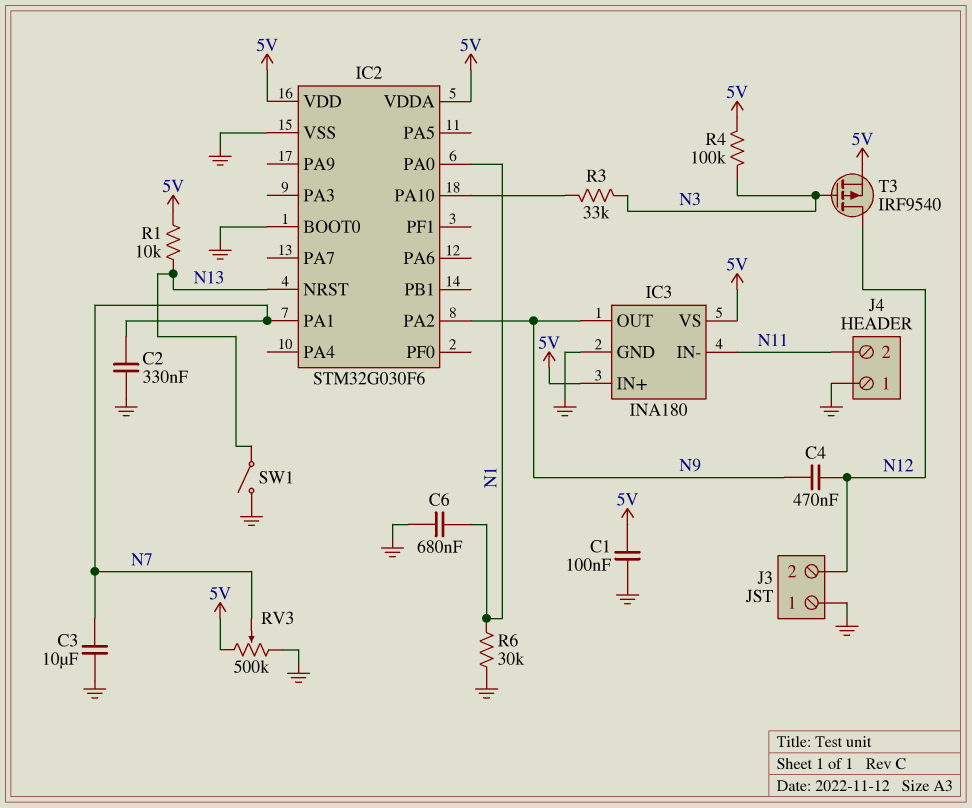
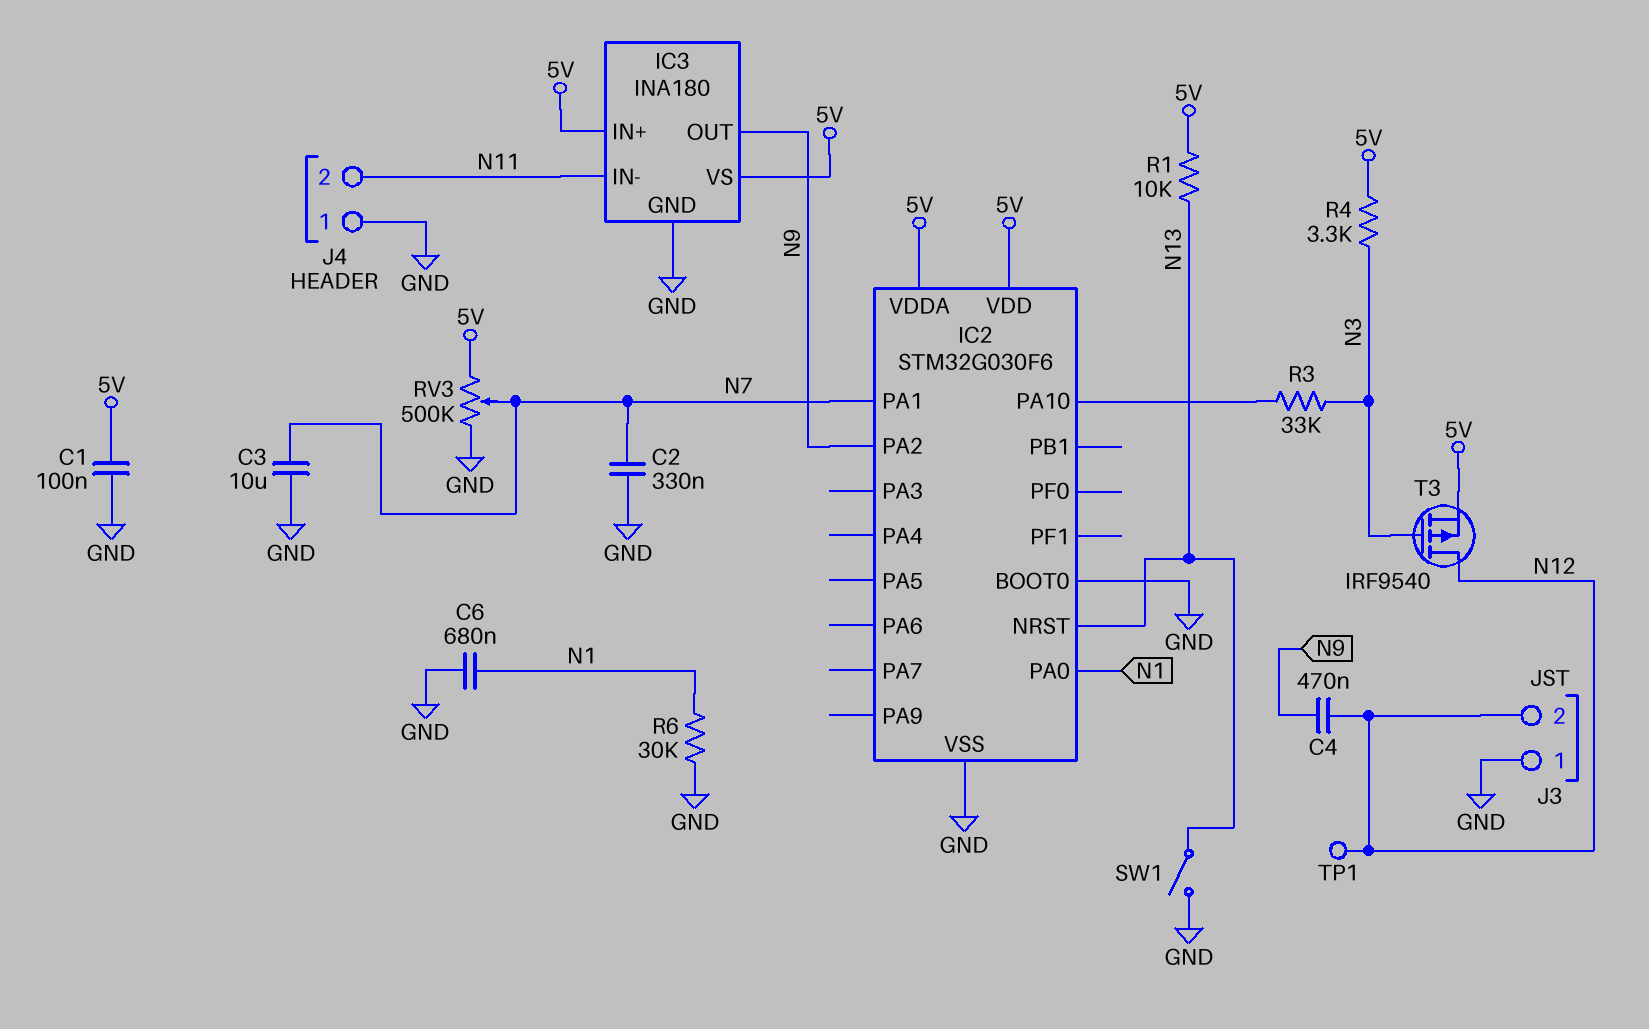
R4: 100k (5V, N3) -> 3.3k (5V, N3)
TP1: none -> test point (N12)

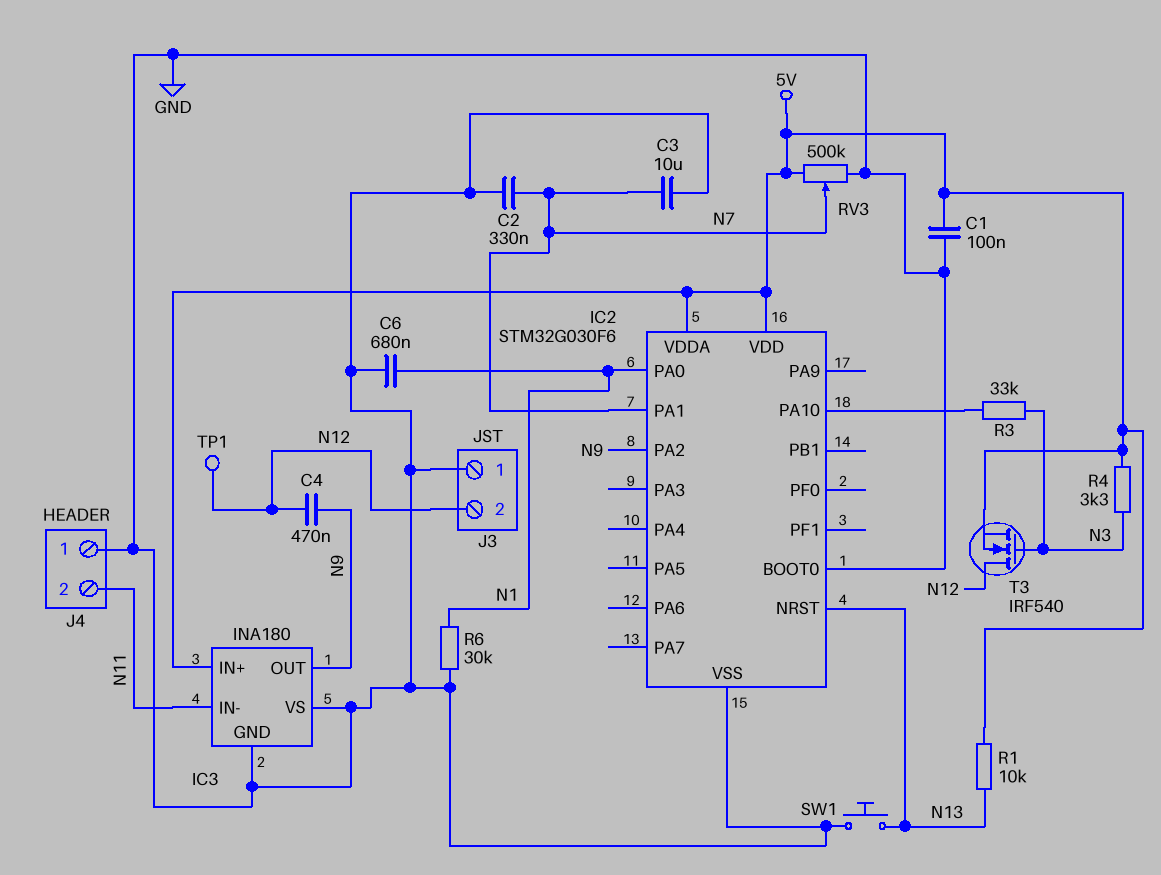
IC3 pin VS: 5V -> GND
SW1: switch (GND, N13) -> button (GND, N13)
T3: PMOS IRF9540 (G N3, D N12, S 5V) -> NMOS IRF540 (G N3, D N12, S 5V)

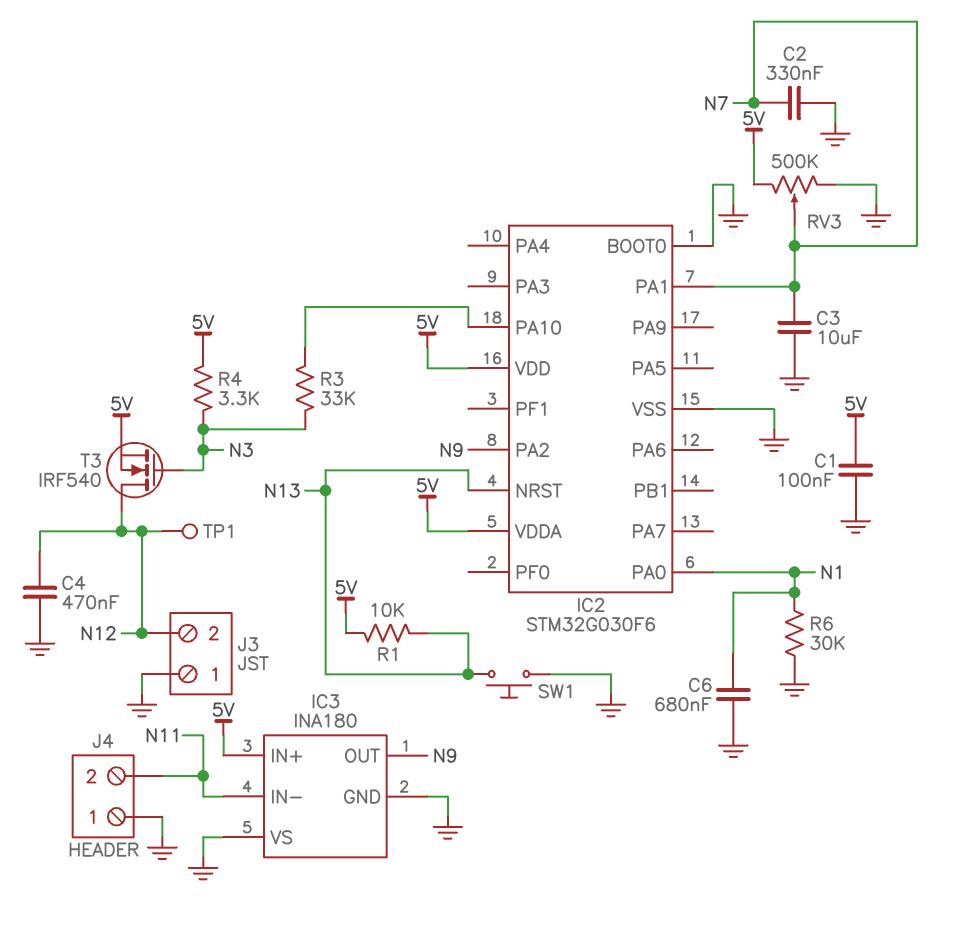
C4: 470nF (N9, N12) -> 470nF (GND, N12)

